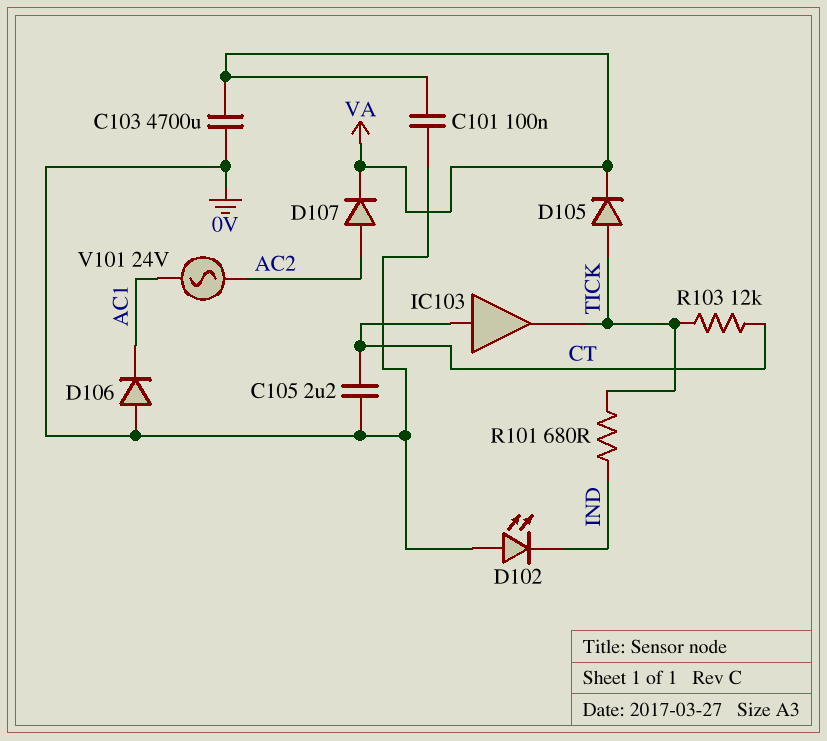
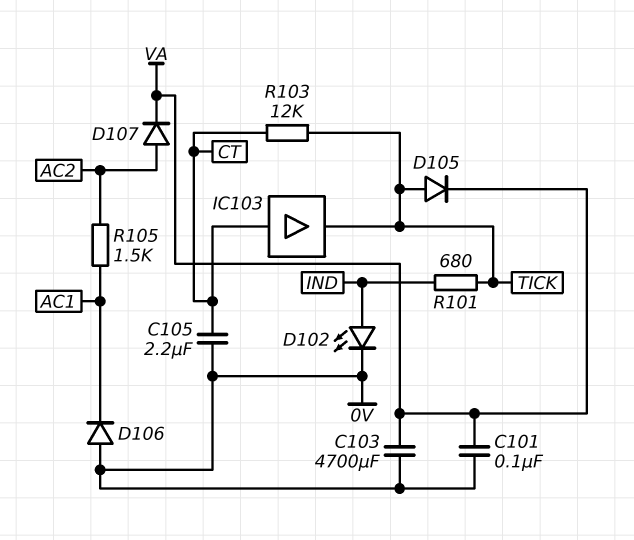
D102: LED (A 0V, K IND) -> LED (A IND, K 0V)
R105: none -> 1.5k (AC1, AC2)
V101: AC 24V (AC1, AC2) -> none

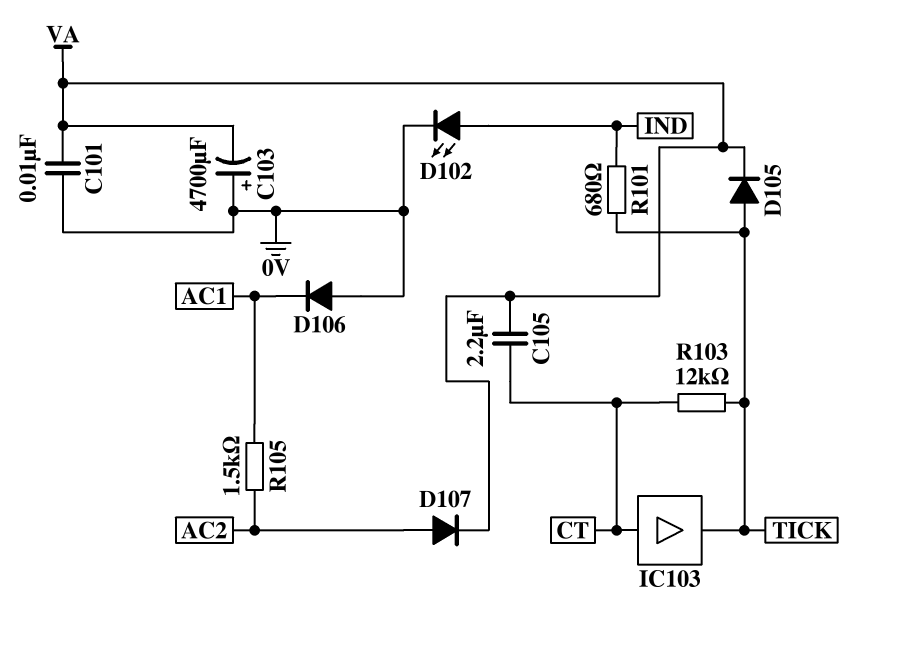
C101: 100nF (0V, VA) -> 10nF (0V, VA)
C103: 4700uF (0V, VA) -> 4700uF (plus 0V, minus VA)
C105: 2.2uF (0V, CT) -> 2.2uF (CT, VA)

